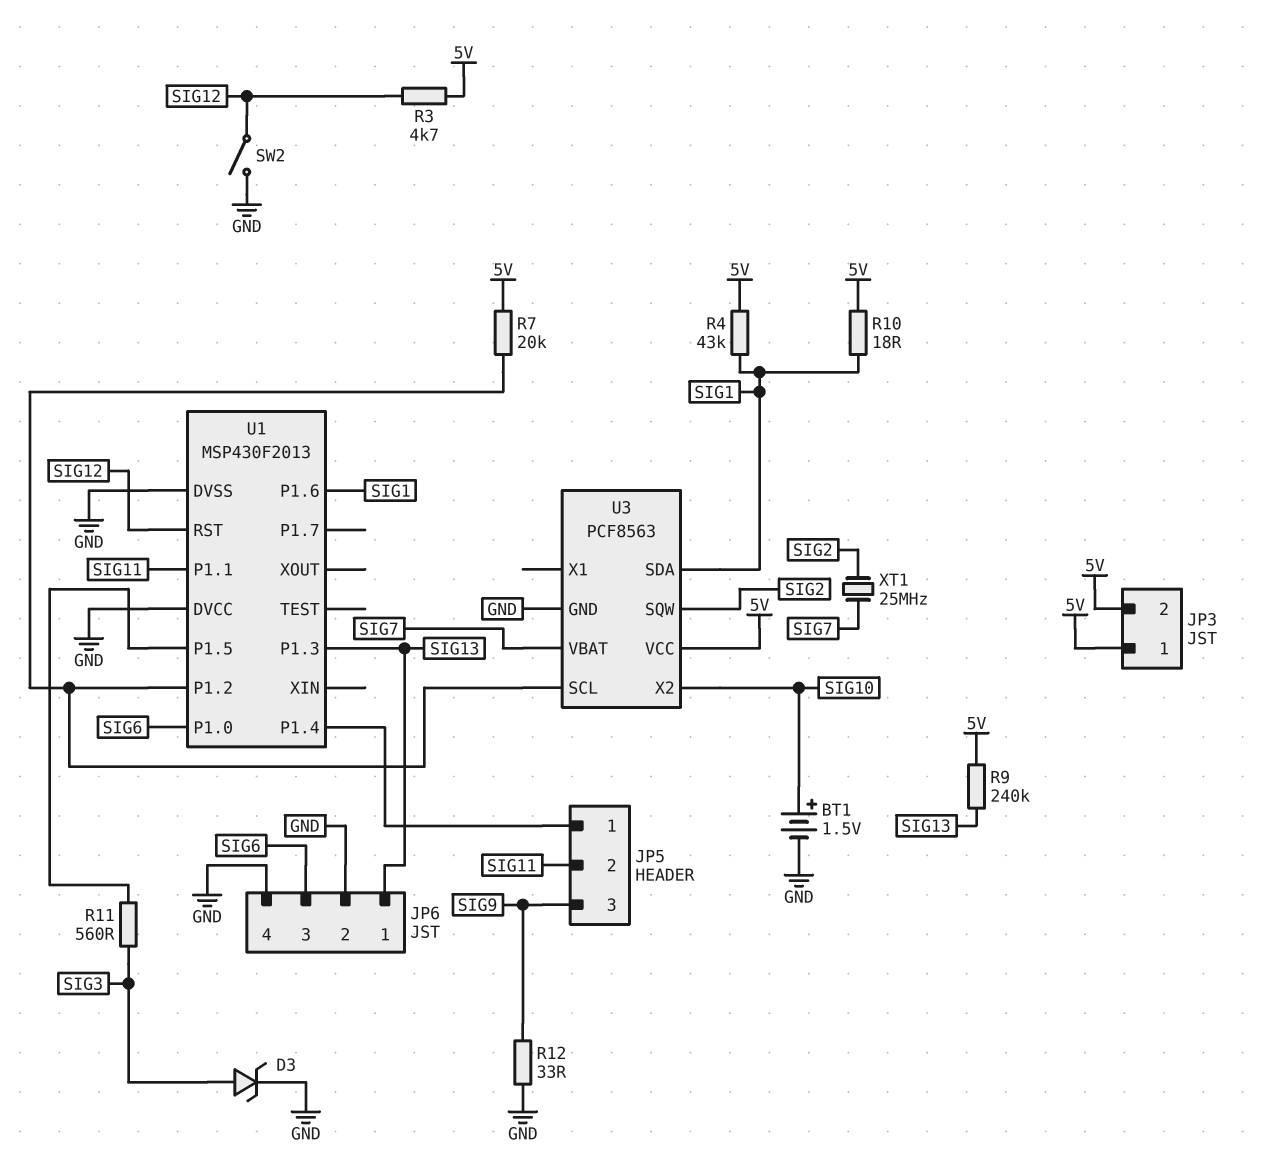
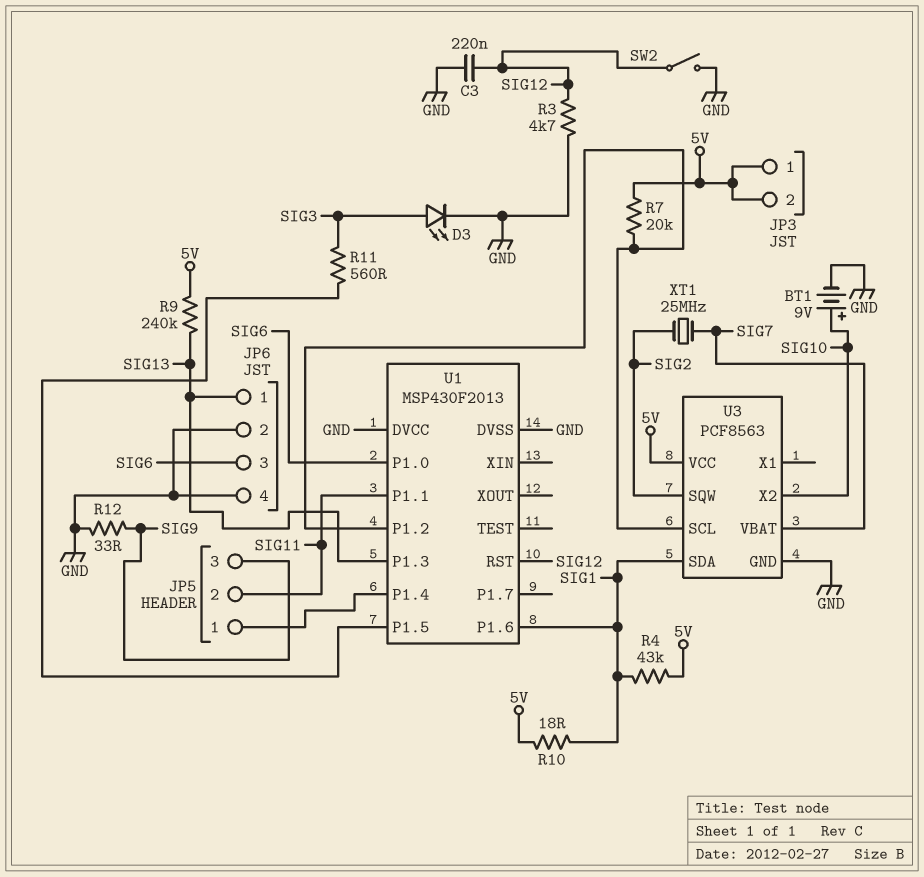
BT1: 1.5V (plus SIG10, minus GND) -> 9V (plus SIG10, minus GND)
C3: none -> 220nF (GND, SIG12)
D3: zener (A SIG3, K GND) -> LED (A SIG3, K GND)
R3: 4.7k (5V, SIG12) -> 4.7k (GND, SIG12)

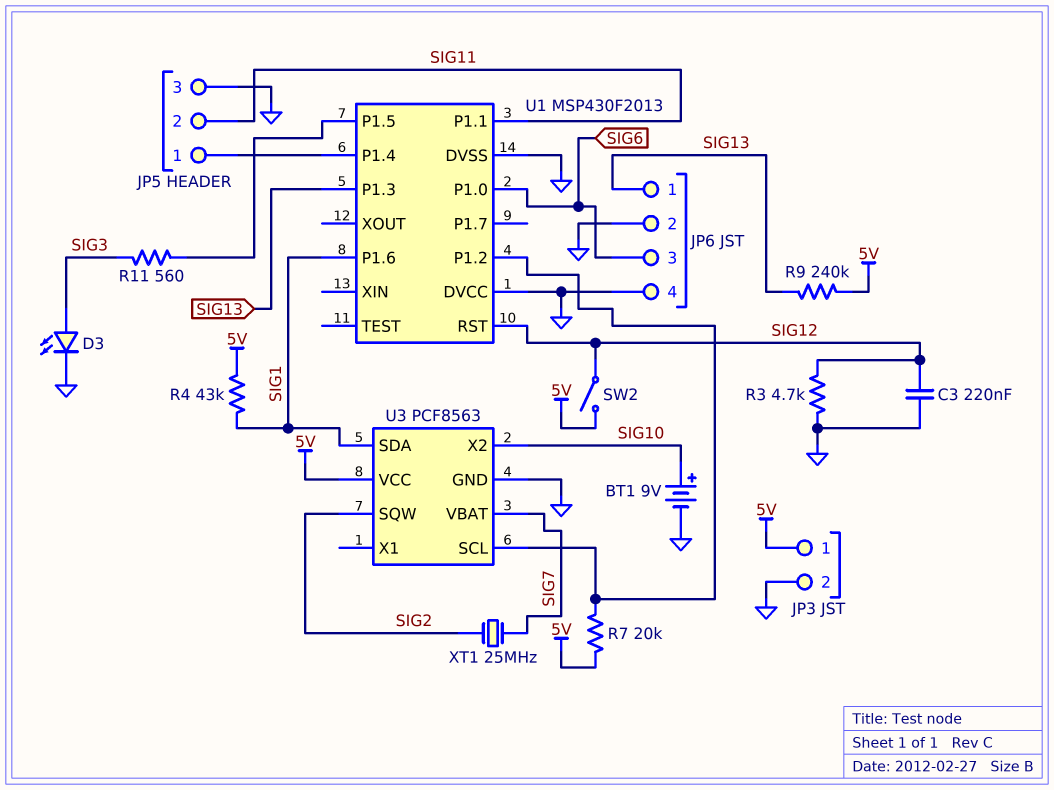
JP3 pin 2: 5V -> GND
JP5 pin 3: SIG9 -> GND
R10: 18 (5V, SIG1) -> none
R12: 33 (GND, SIG9) -> none
SW2: switch (GND, SIG12) -> switch (5V, SIG12)

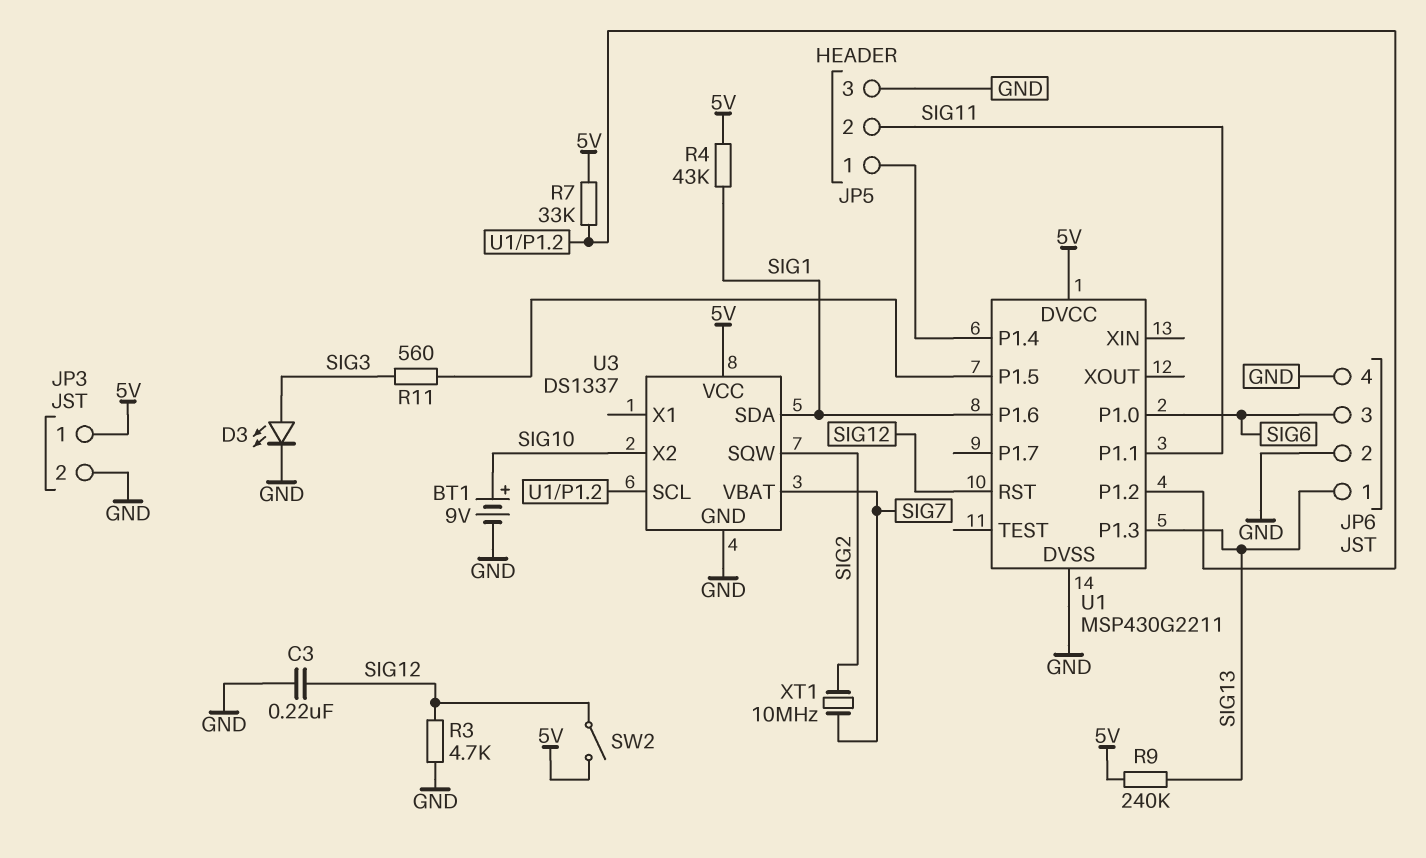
R7: 20k (5V, U1/P1.2) -> 33k (5V, U1/P1.2)
U1: MSP430F2013 -> MSP430G2211
U1 pin DVCC: GND -> 5V
U3: PCF8563 -> DS1337
XT1: 25MHz (SIG2, SIG7) -> 10MHz (SIG2, SIG7)

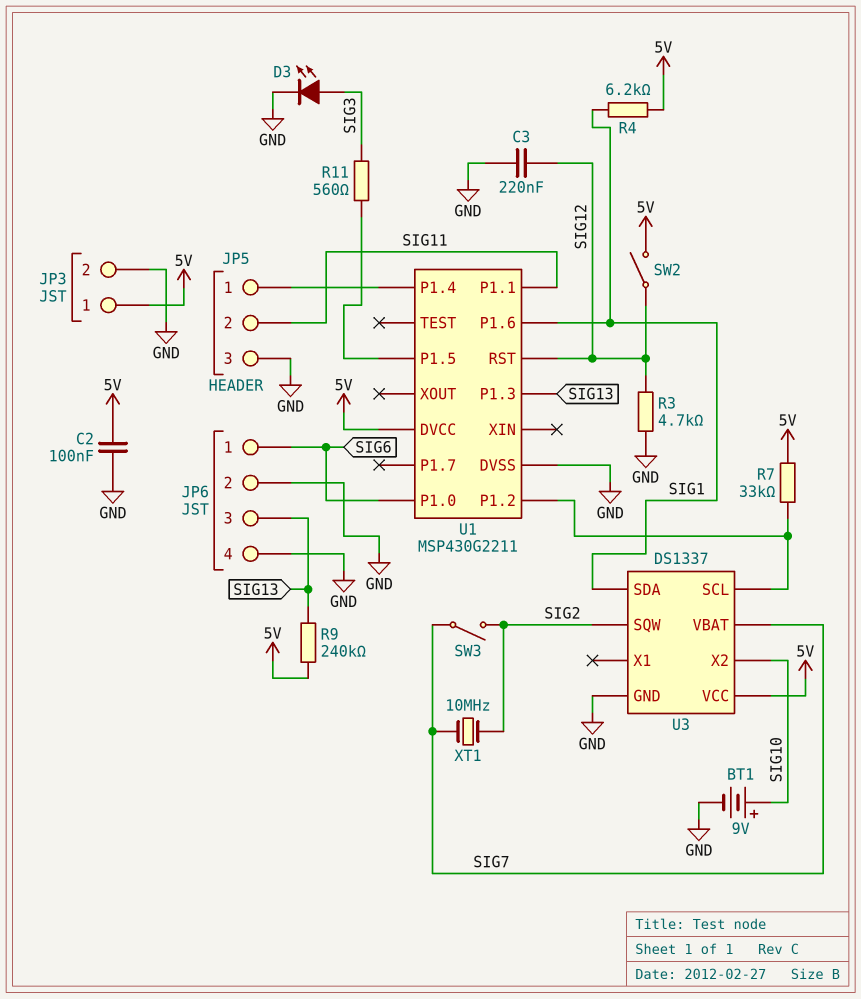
C2: none -> 100nF (5V, GND)
JP6 pin 1: SIG13 -> SIG6
JP6 pin 3: SIG6 -> SIG13
R4: 43k (5V, SIG1) -> 6.2k (5V, SIG1)
SW3: none -> switch (SIG2, SIG7)

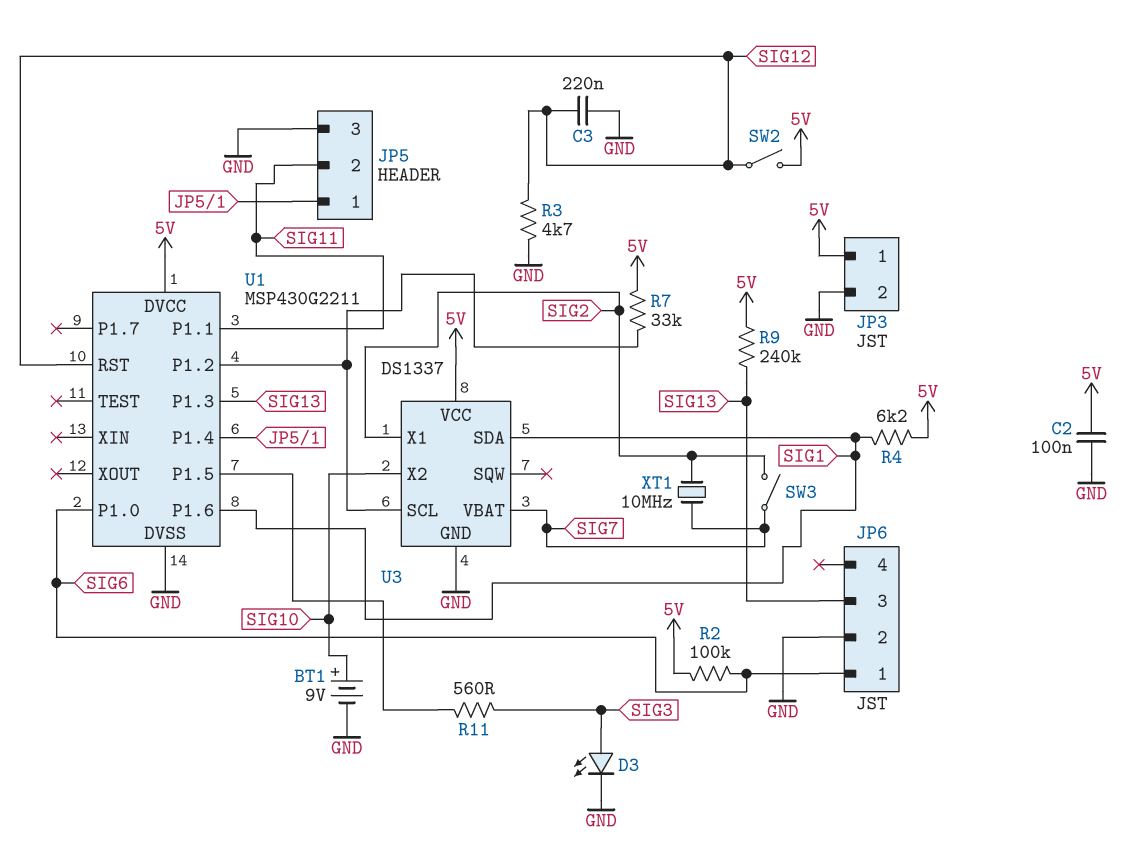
JP6 pin 4: GND -> none
R2: none -> 100k (5V, SIG6)
U3 pin SQW: SIG2 -> none
U3 pin X1: none -> SIG2

